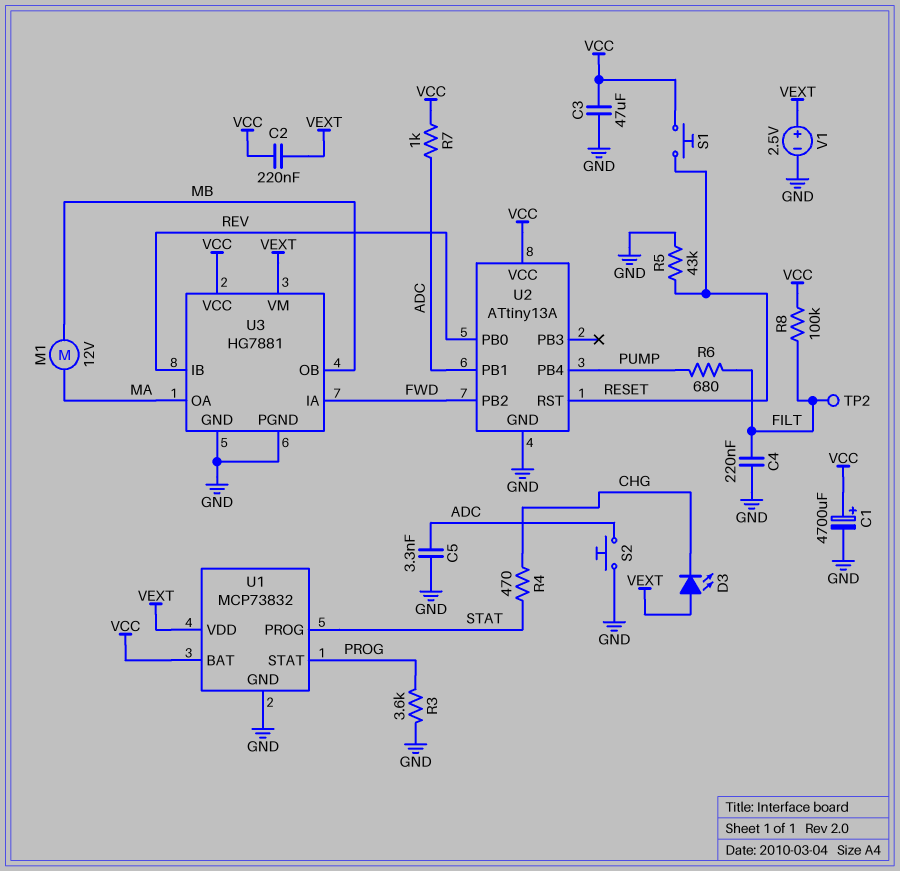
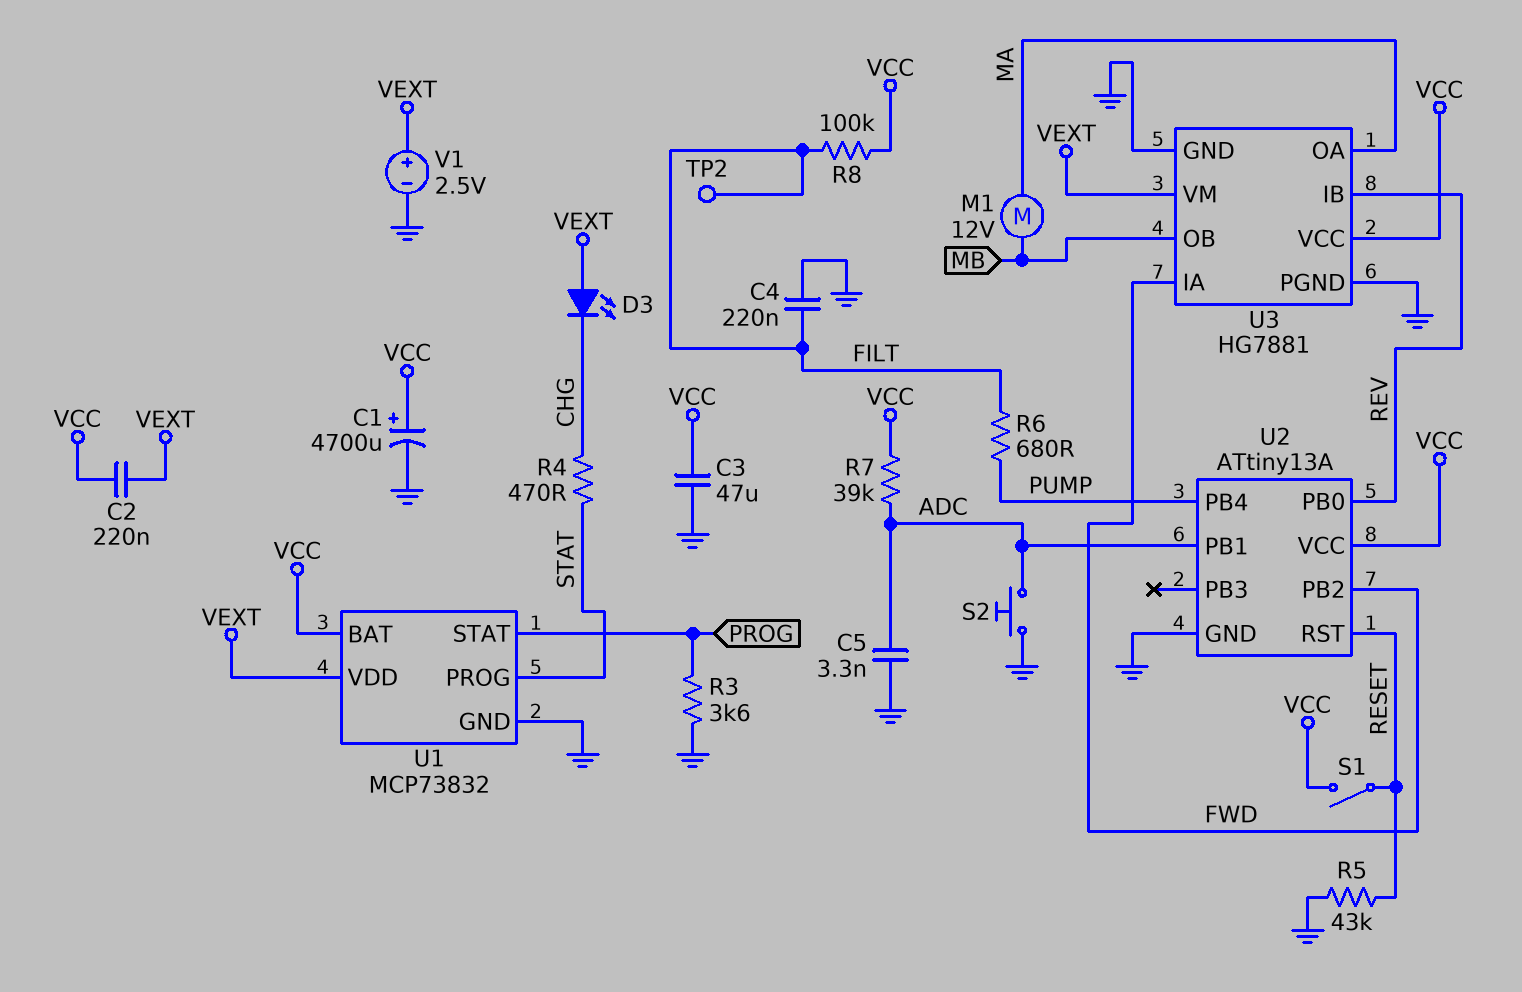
R7: 1k (ADC, VCC) -> 39k (ADC, VCC)
S1: button (RESET, VCC) -> switch (RESET, VCC)

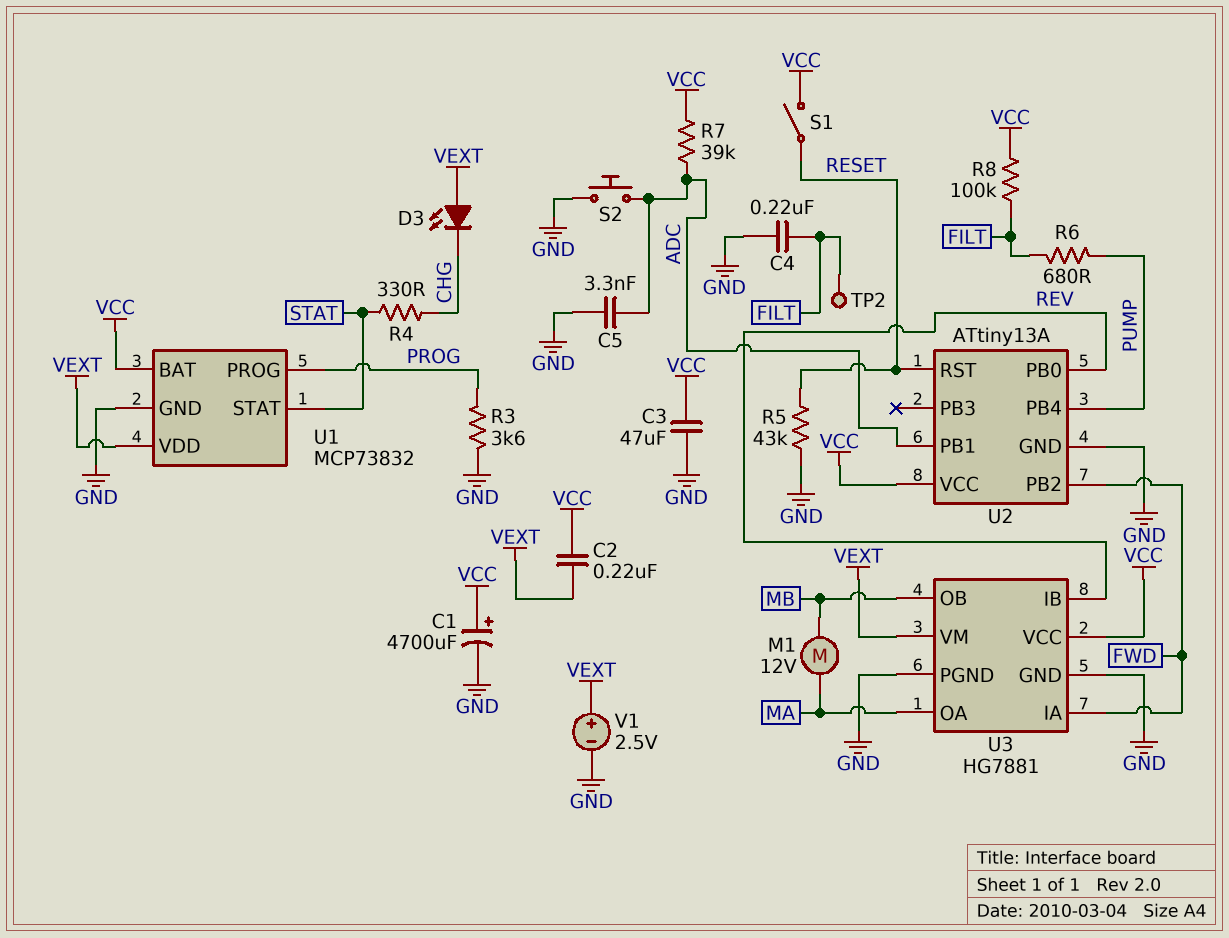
R4: 470 (CHG, STAT) -> 330 (CHG, STAT)
U1 pin PROG: STAT -> PROG
U1 pin STAT: PROG -> STAT

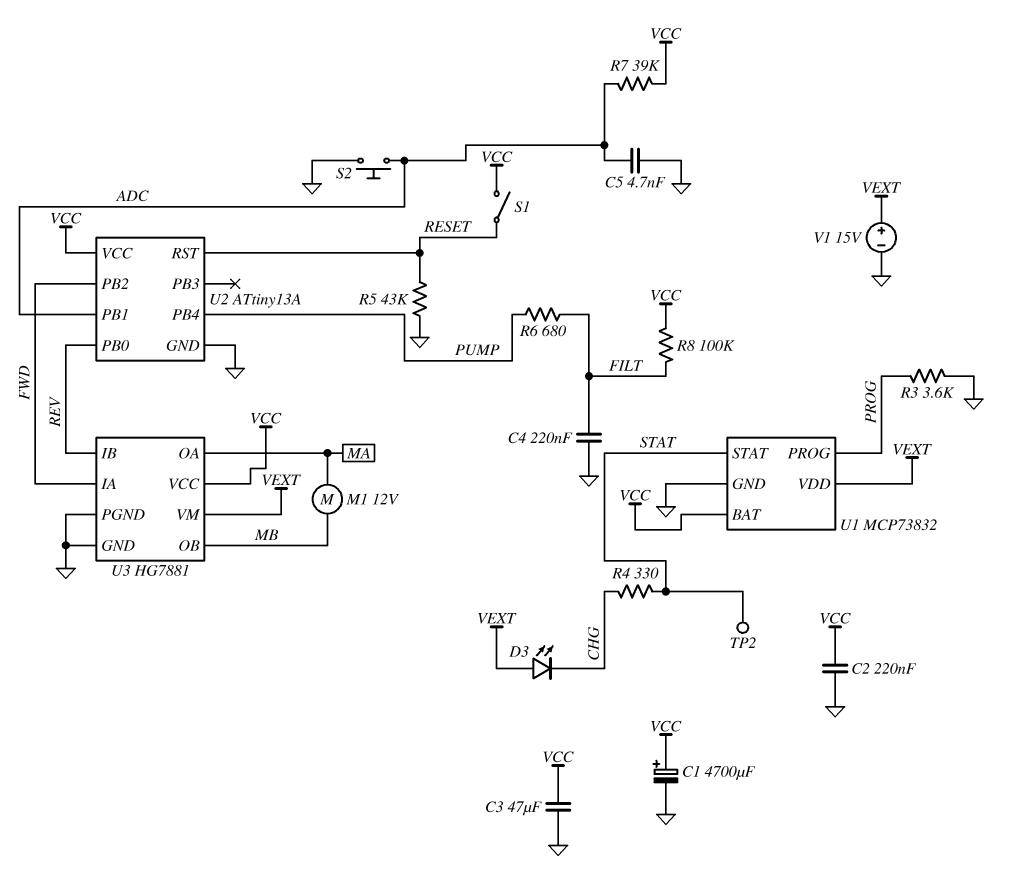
C2: 220nF (VCC, VEXT) -> 220nF (GND, VCC)
C5: 3.3nF (ADC, GND) -> 4.7nF (ADC, GND)
TP2: test point (FILT) -> test point (STAT)
V1: 2.5V (plus VEXT, minus GND) -> 15V (plus VEXT, minus GND)

